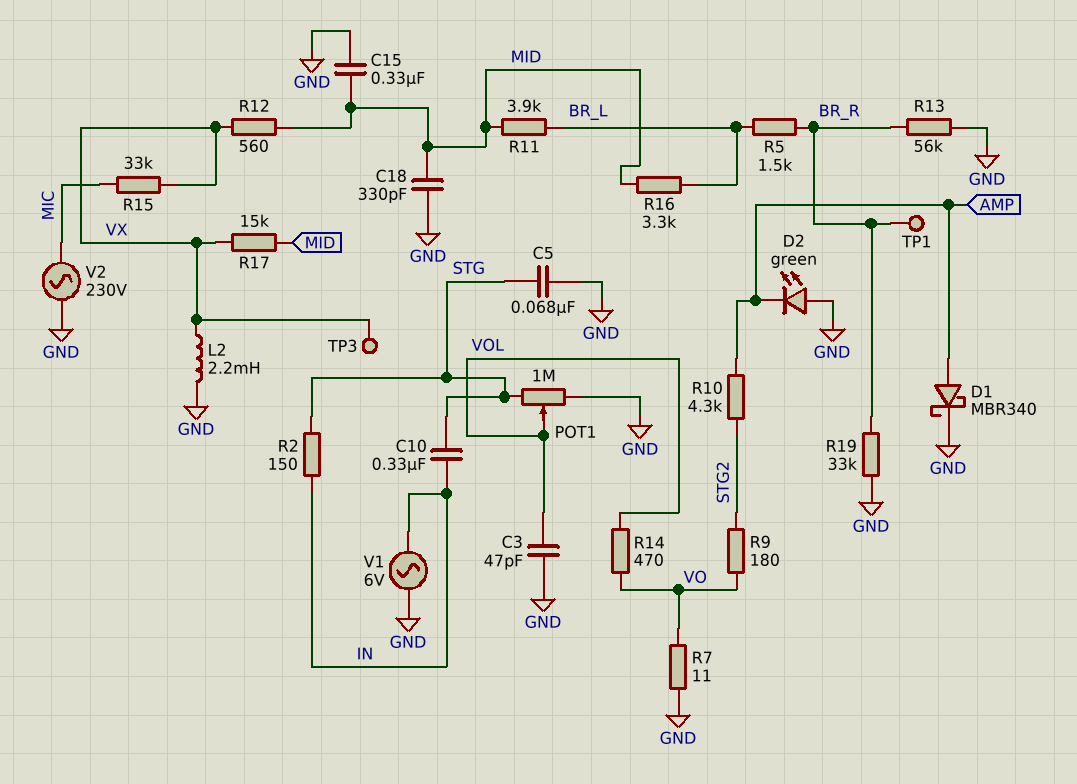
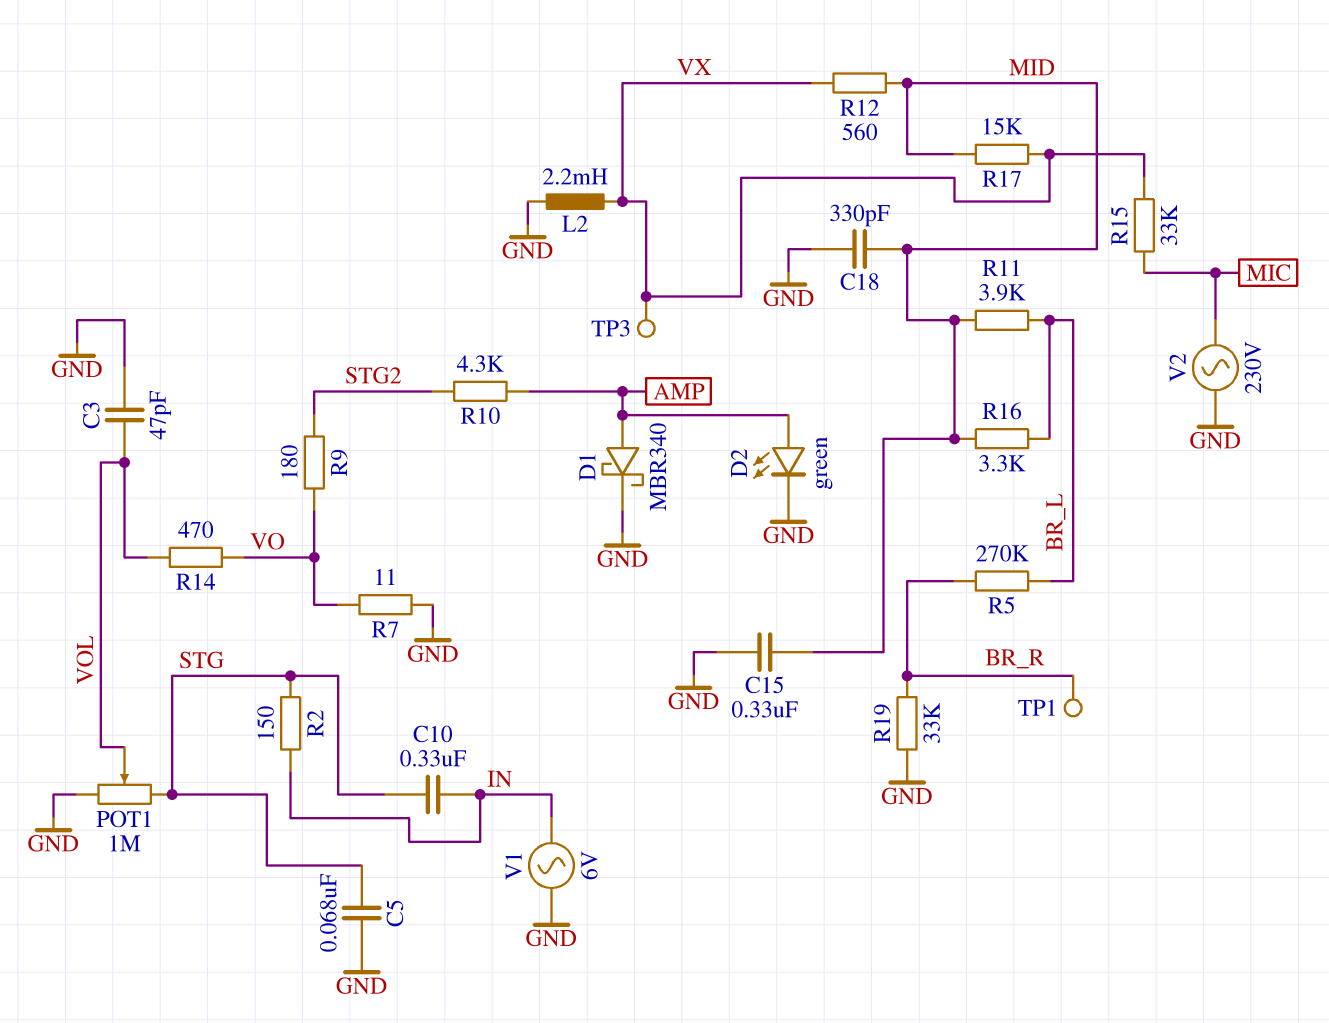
D2: LED green (A GND, K AMP) -> LED green (A AMP, K GND)
R5: 1.5k (BR_L, BR_R) -> 270k (BR_L, BR_R)
R13: 56k (BR_R, GND) -> none

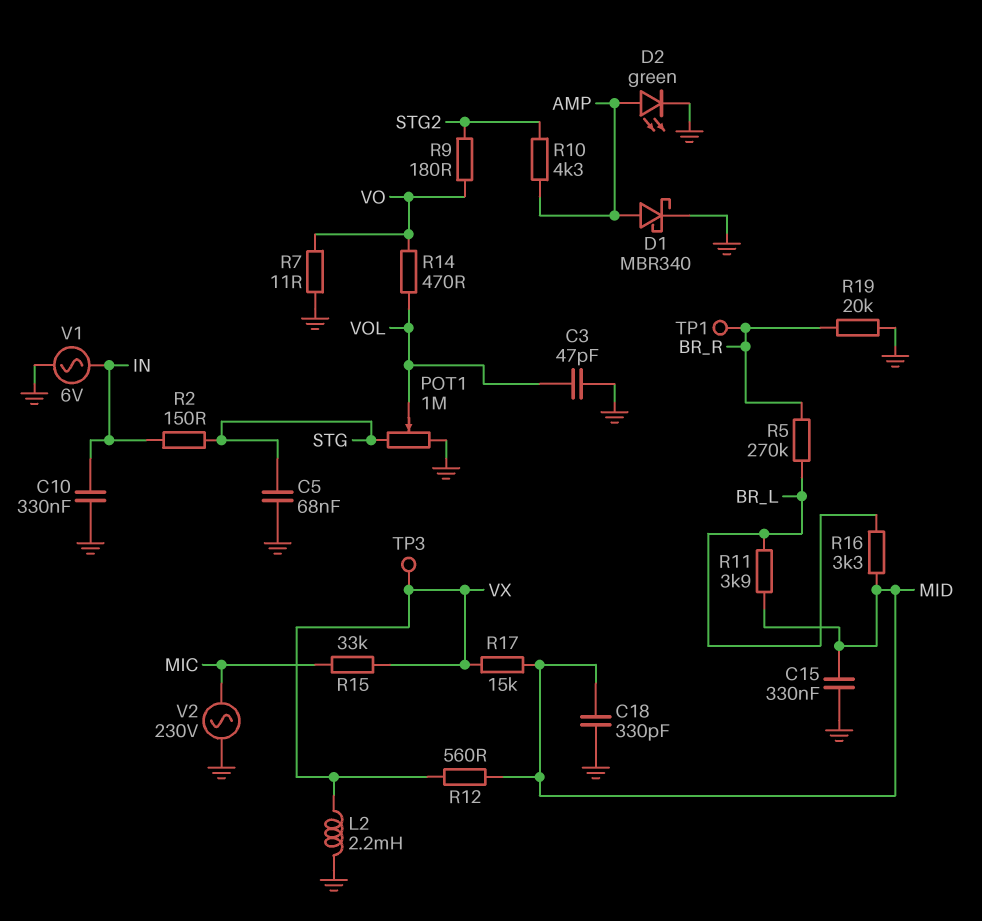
C10: 330nF (IN, STG) -> 330nF (GND, IN)
R19: 33k (BR_R, GND) -> 20k (BR_R, GND)

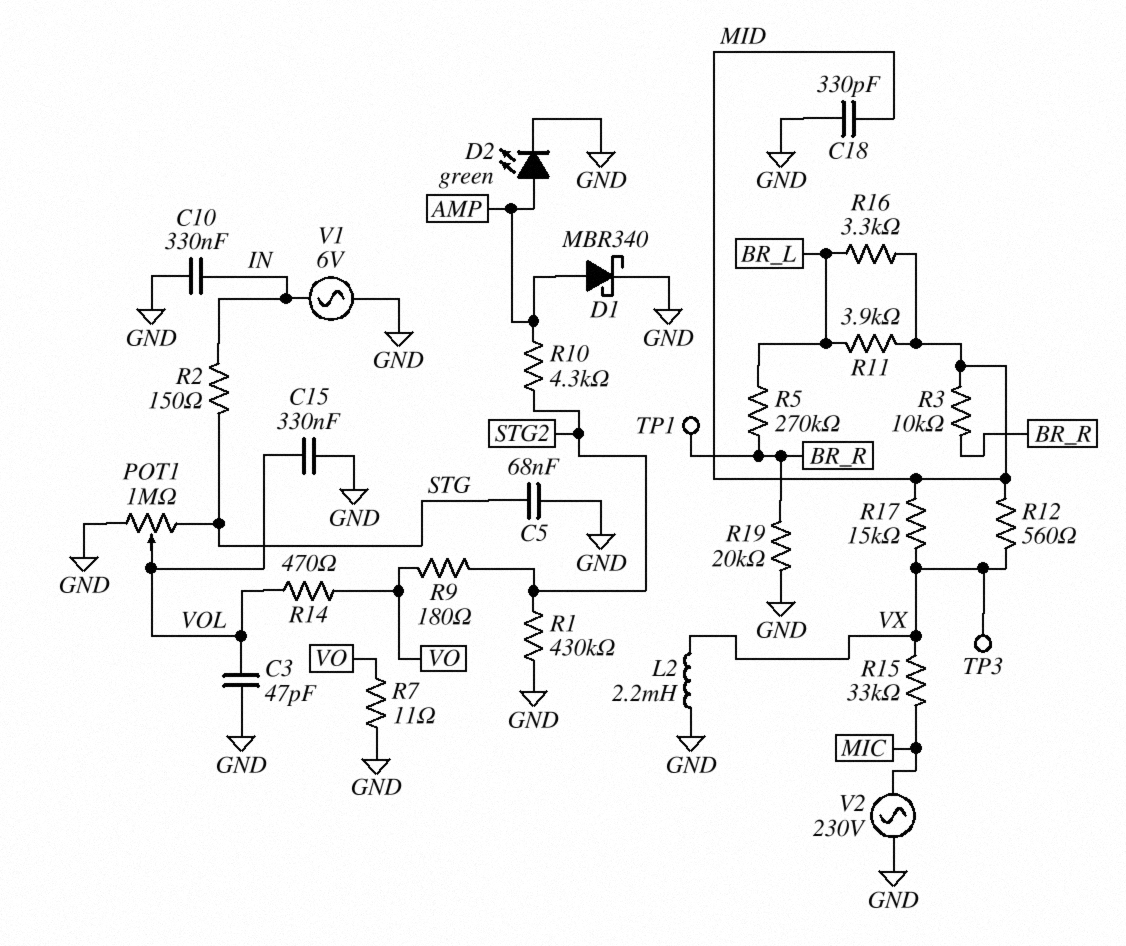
C15: 330nF (GND, MID) -> 330nF (GND, VOL)
R1: none -> 430k (GND, STG2)
R3: none -> 10k (BR_R, MID)

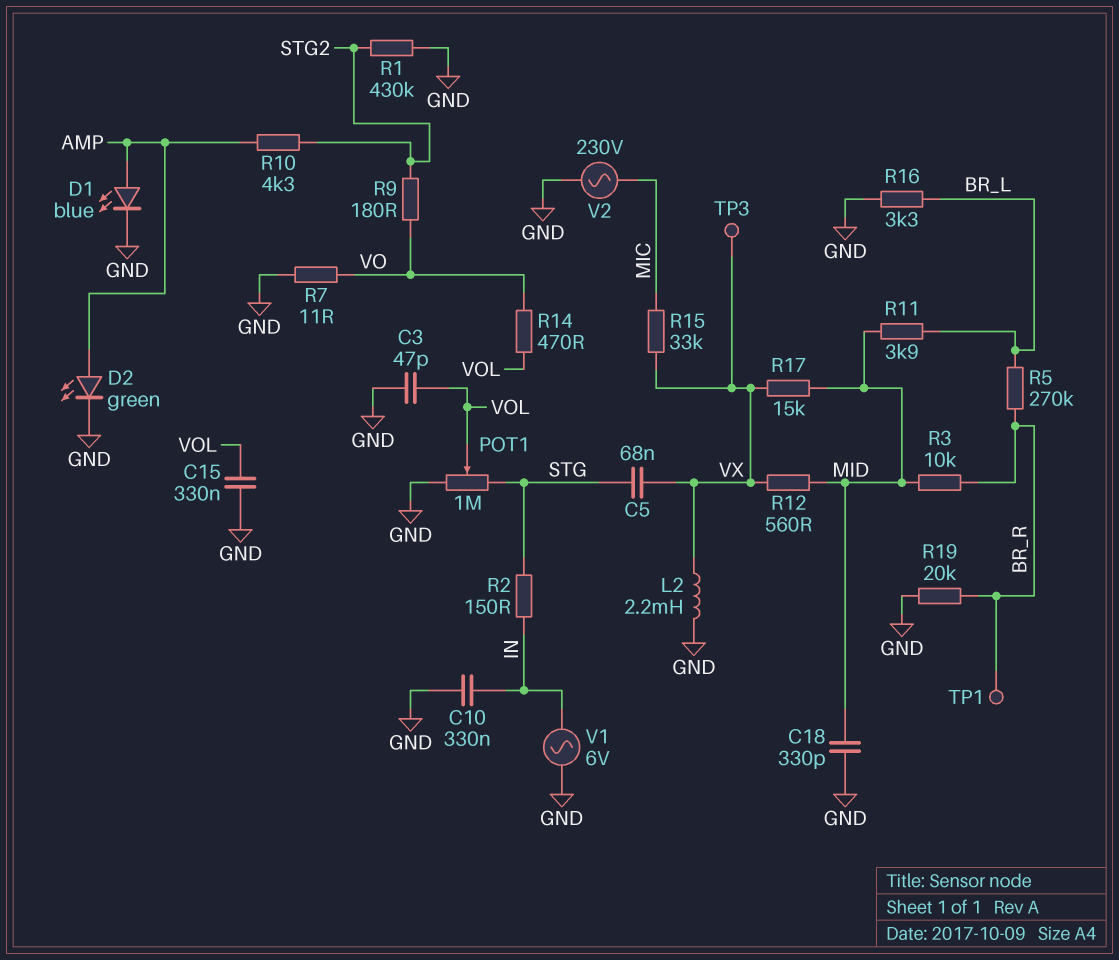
C5: 68nF (GND, STG) -> 68nF (STG, VX)
D1: schottky MBR340 (A AMP, K GND) -> LED blue (A AMP, K GND)
R16: 3.3k (BR_L, MID) -> 3.3k (BR_L, GND)

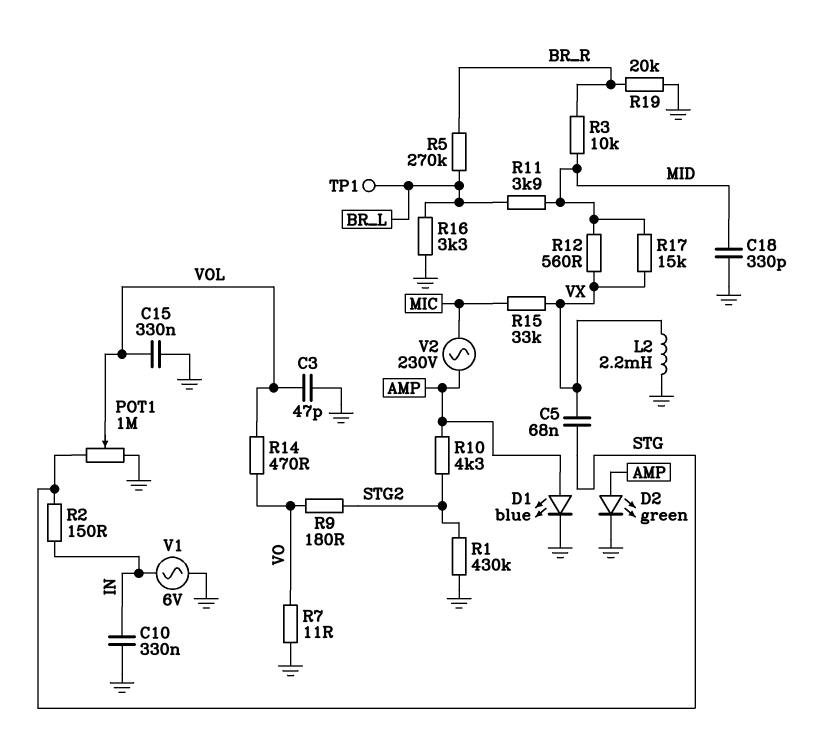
TP1: test point (BR_R) -> test point (BR_L)
TP3: test point (VX) -> none
V2: AC 230V (GND, MIC) -> AC 230V (AMP, MIC)

